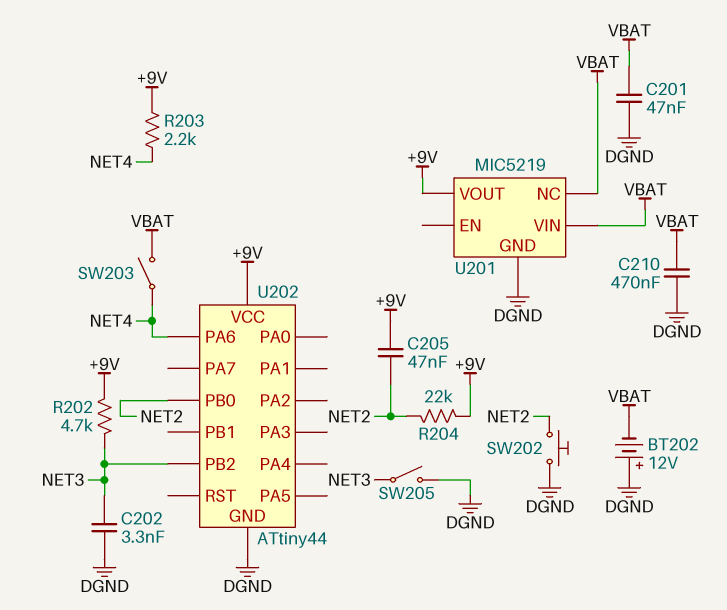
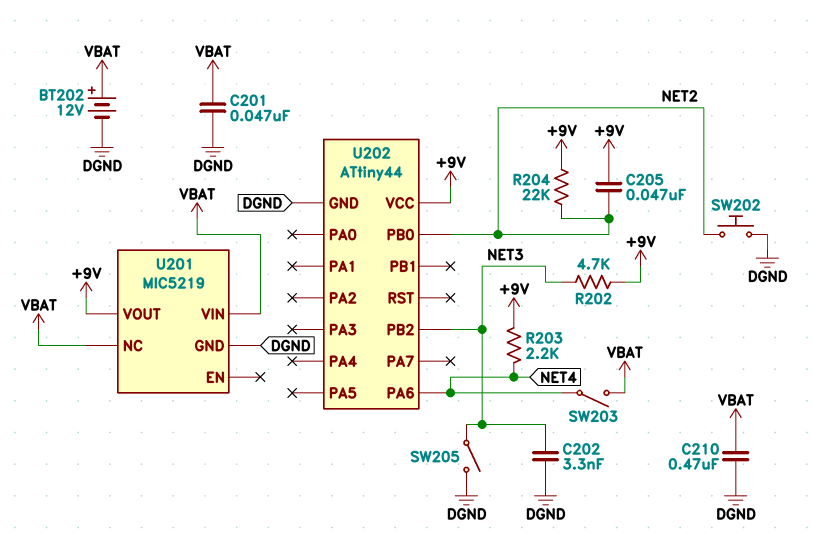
BT202: 12V (plus DGND, minus VBAT) -> 12V (plus VBAT, minus DGND)

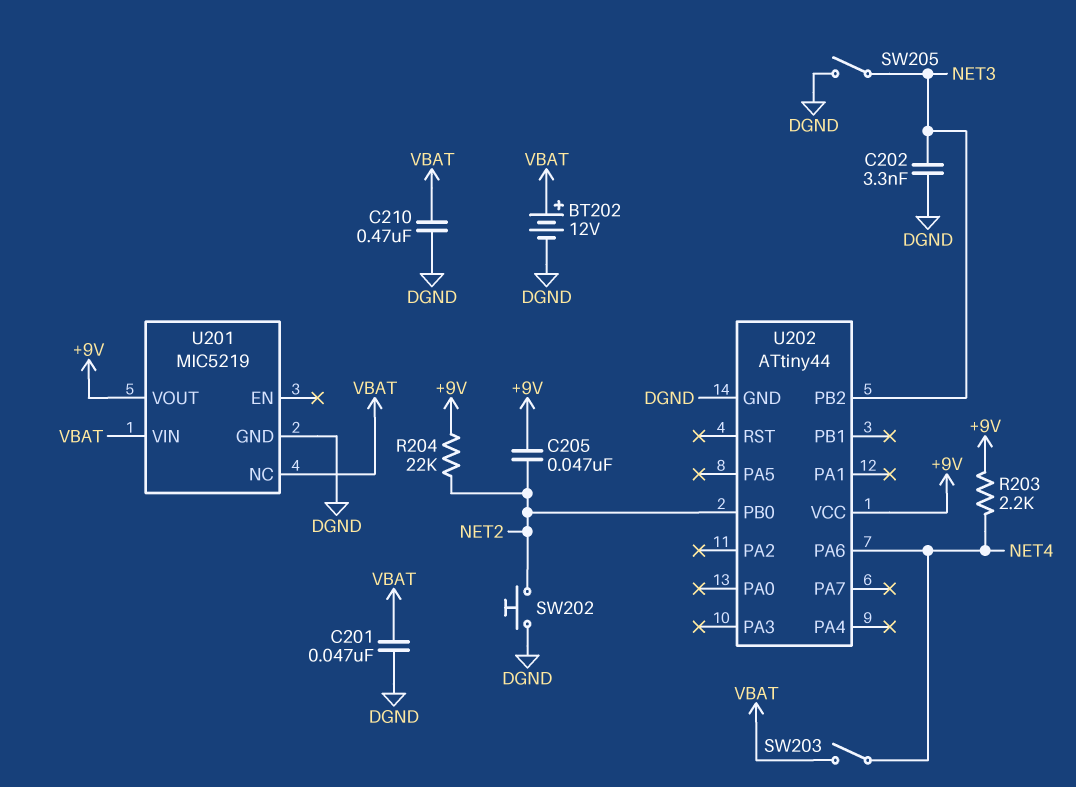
R202: 4.7k (+9V, NET3) -> none

